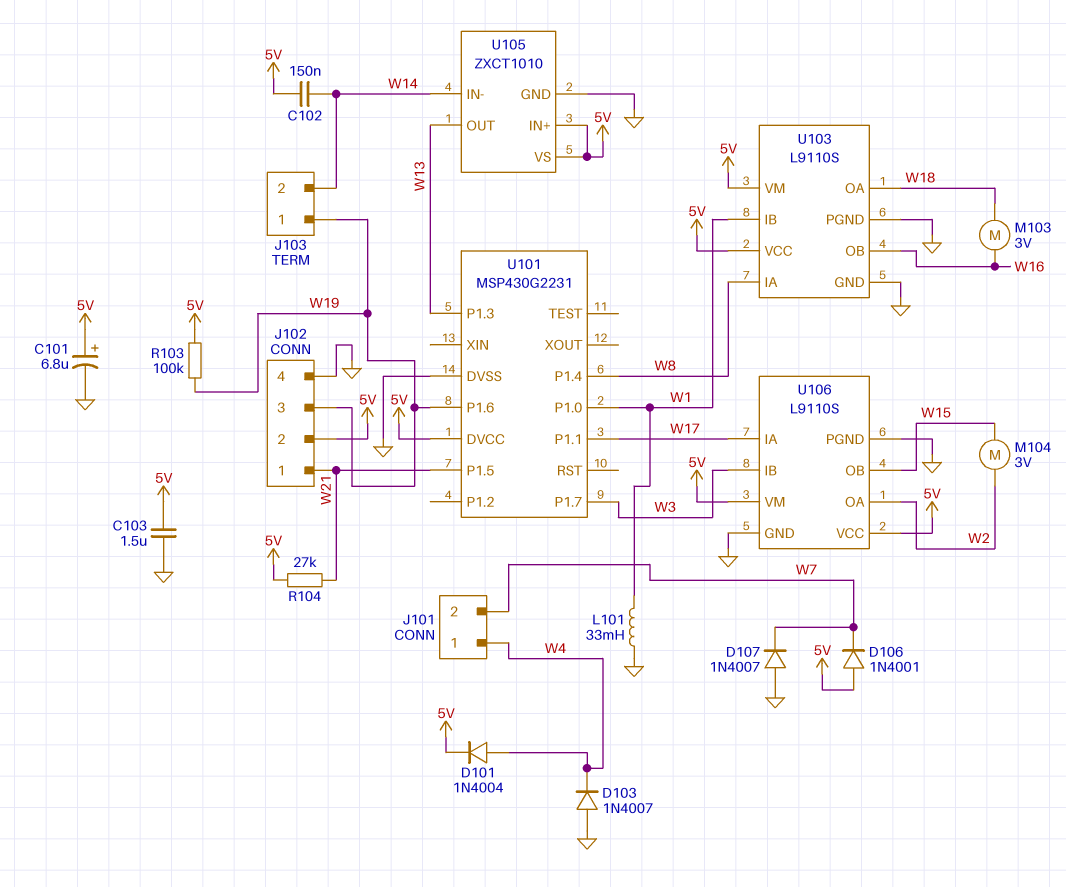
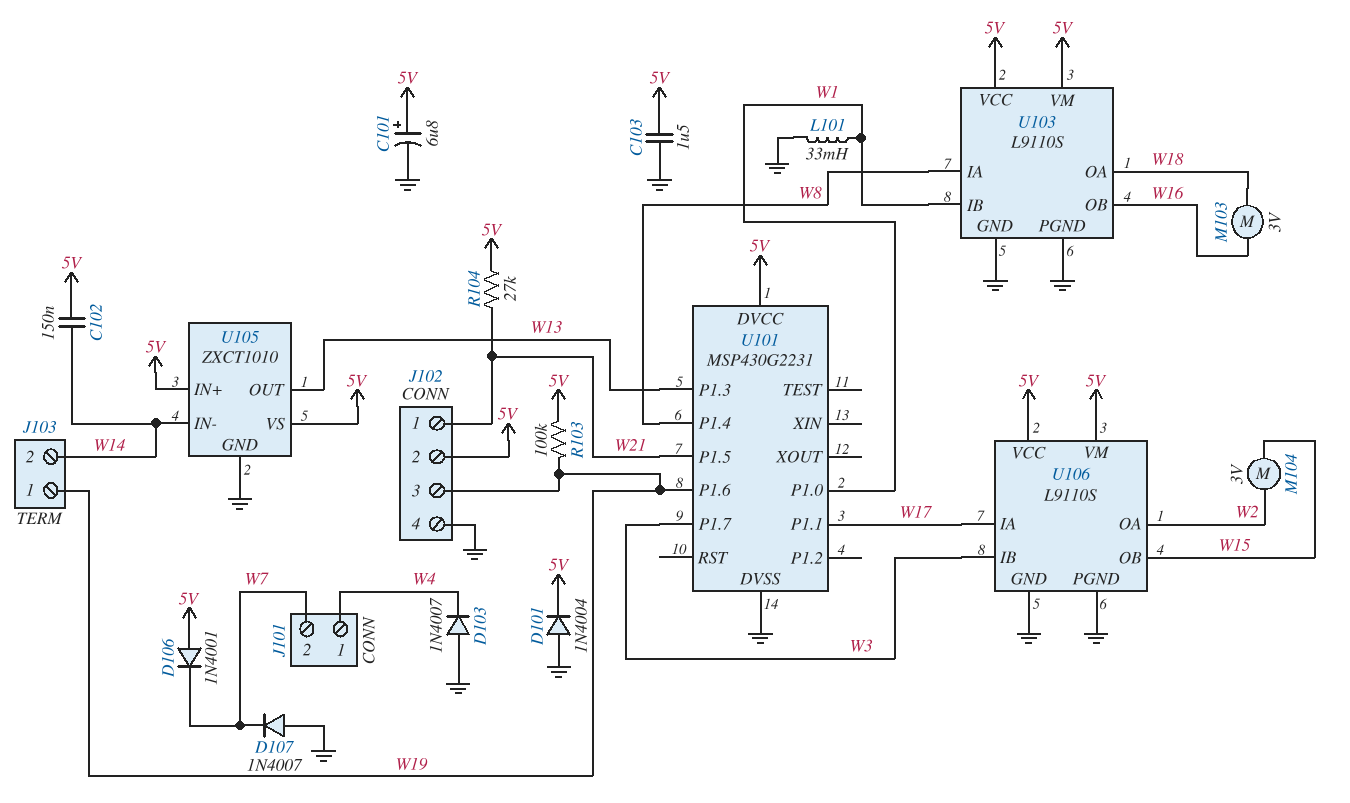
D101: diode 1N4004 (A W4, K 5V) -> diode 1N4004 (A GND, K 5V)

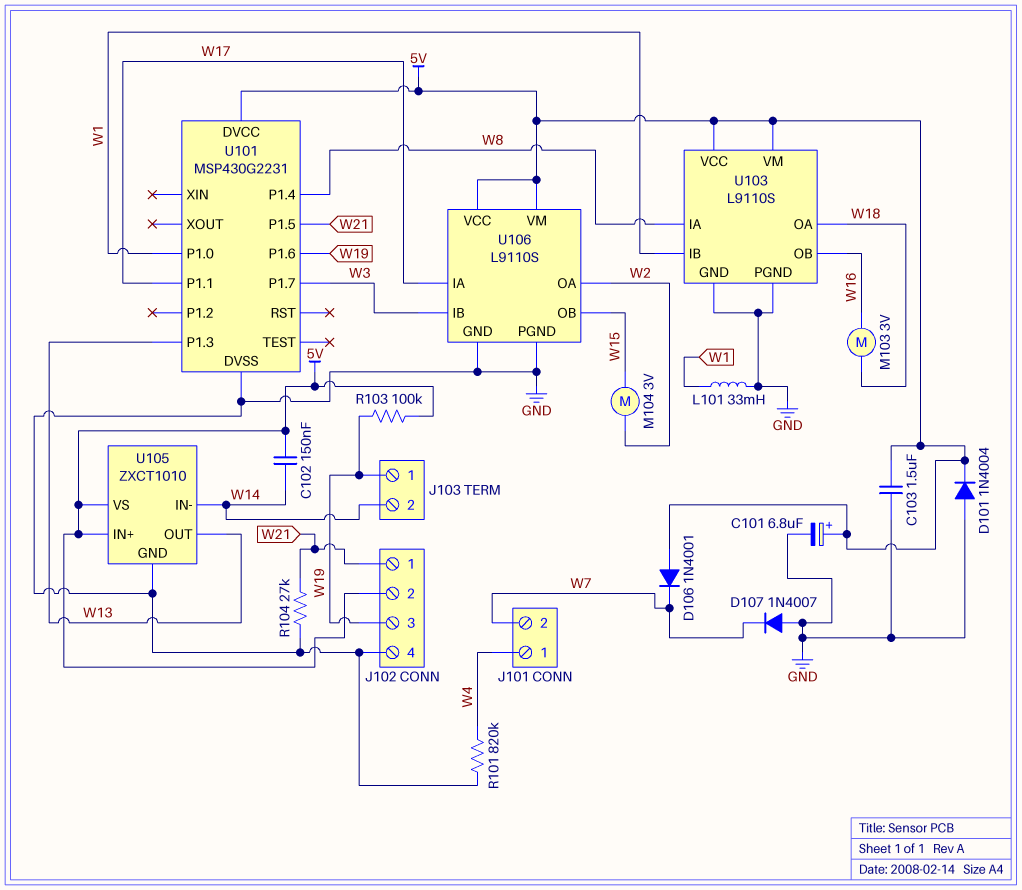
D103: diode 1N4007 (A GND, K W4) -> none
R101: none -> 820k (GND, W4)
R104: 27k (5V, W21) -> 27k (GND, W21)

